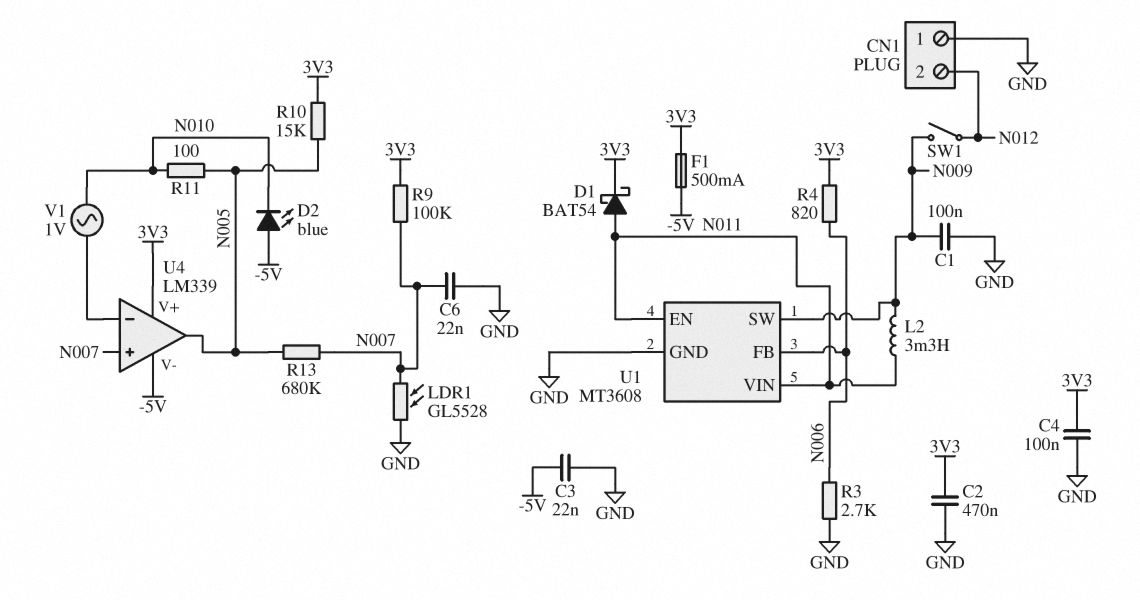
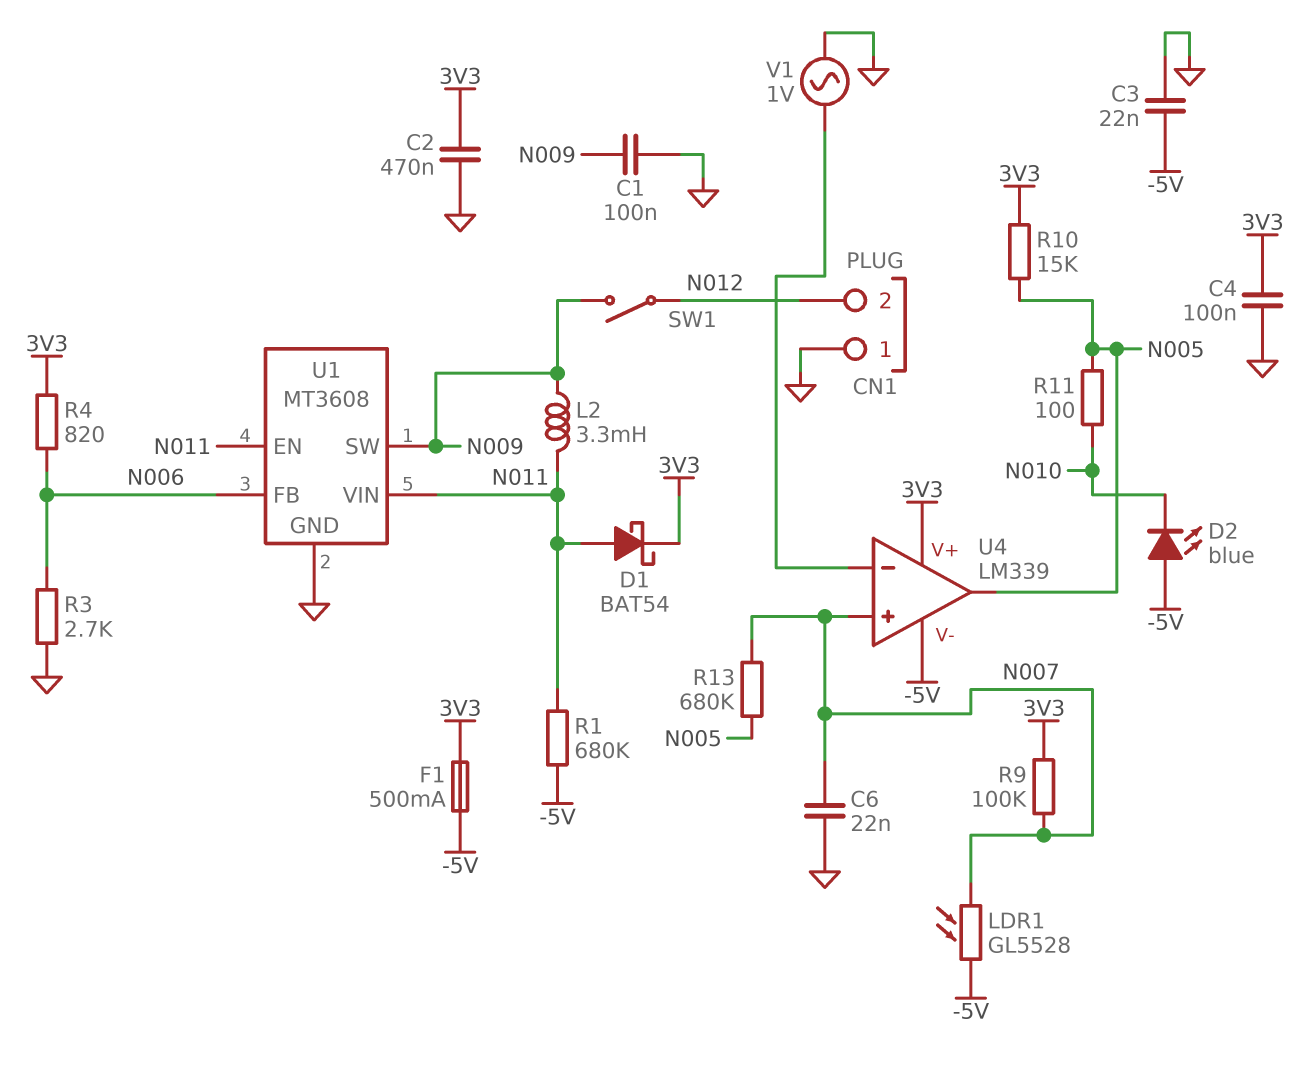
LDR1: GL5528 (GND, N007) -> GL5528 (-5V, N007)
R1: none -> 680k (-5V, N011)
V1: AC 1V (N010, U4/in-) -> AC 1V (GND, U4/in-)

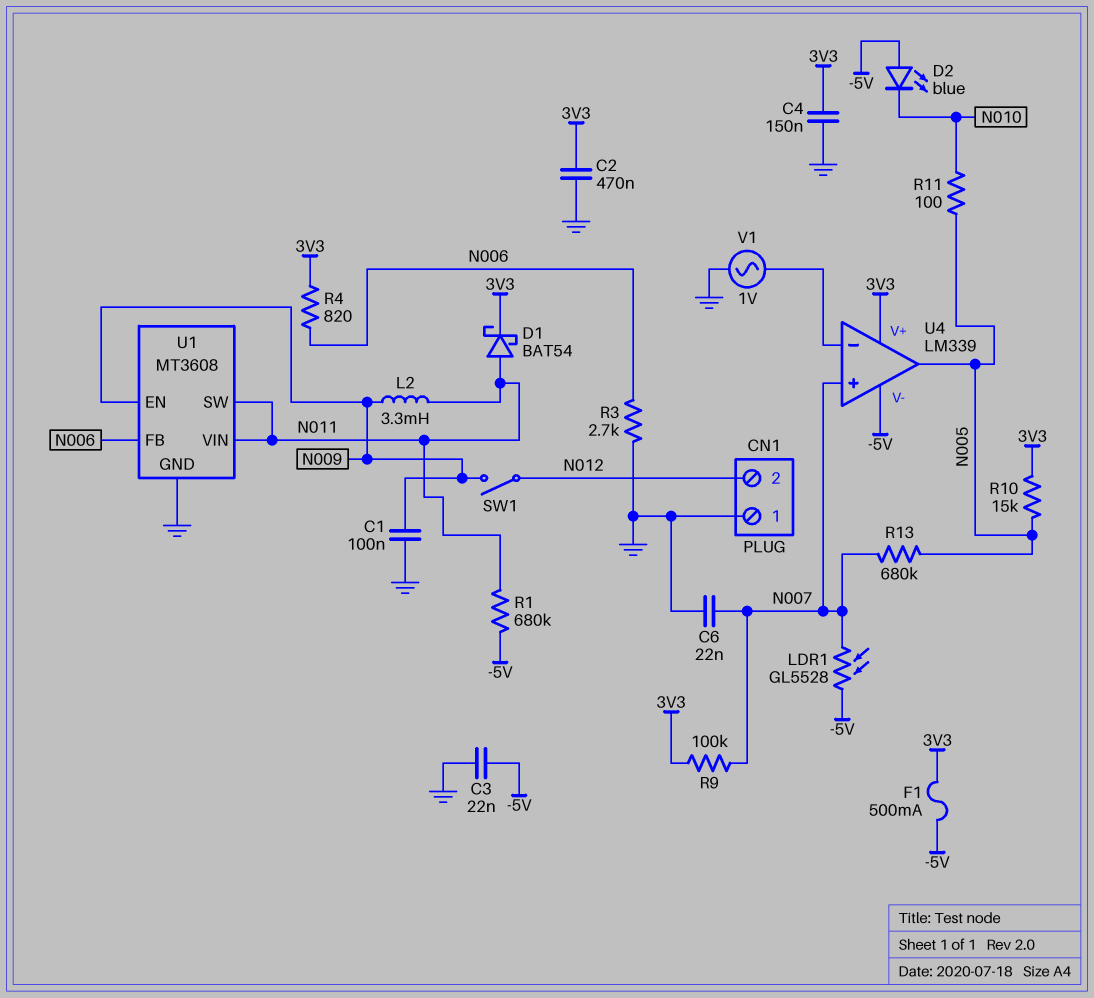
C4: 100nF (3V3, GND) -> 150nF (3V3, GND)
U1 pin EN: N011 -> N009
U1 pin SW: N009 -> N011

